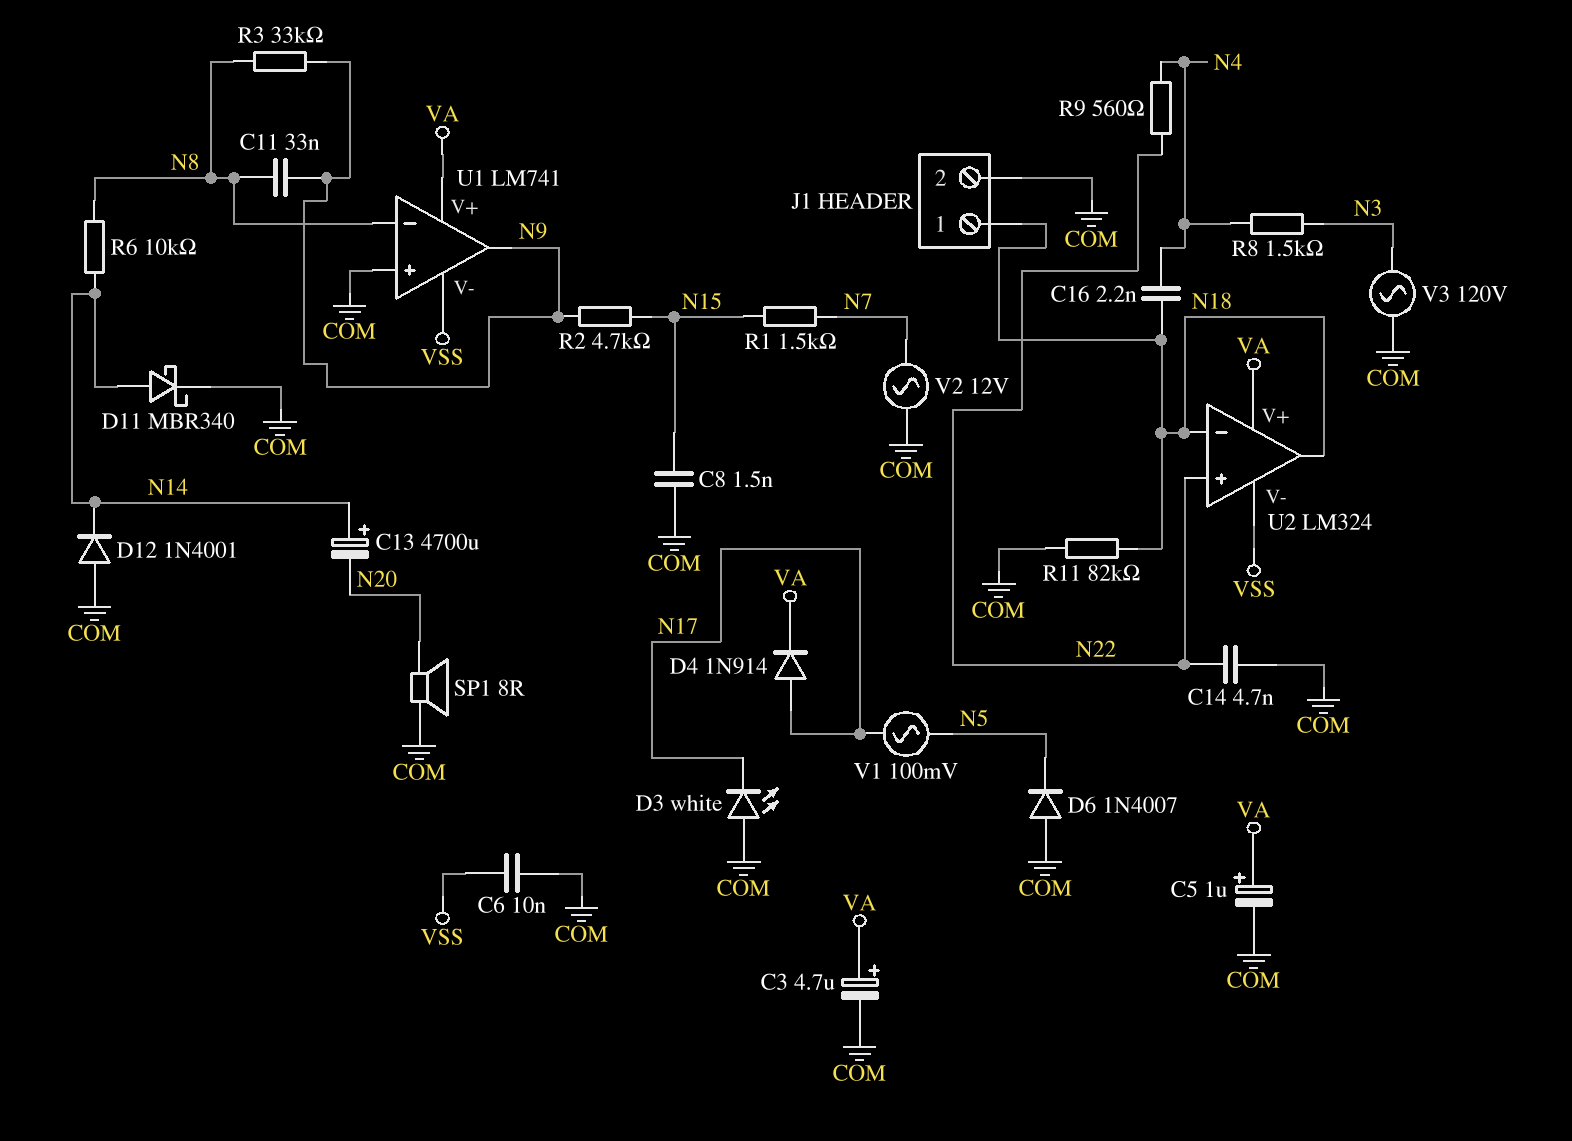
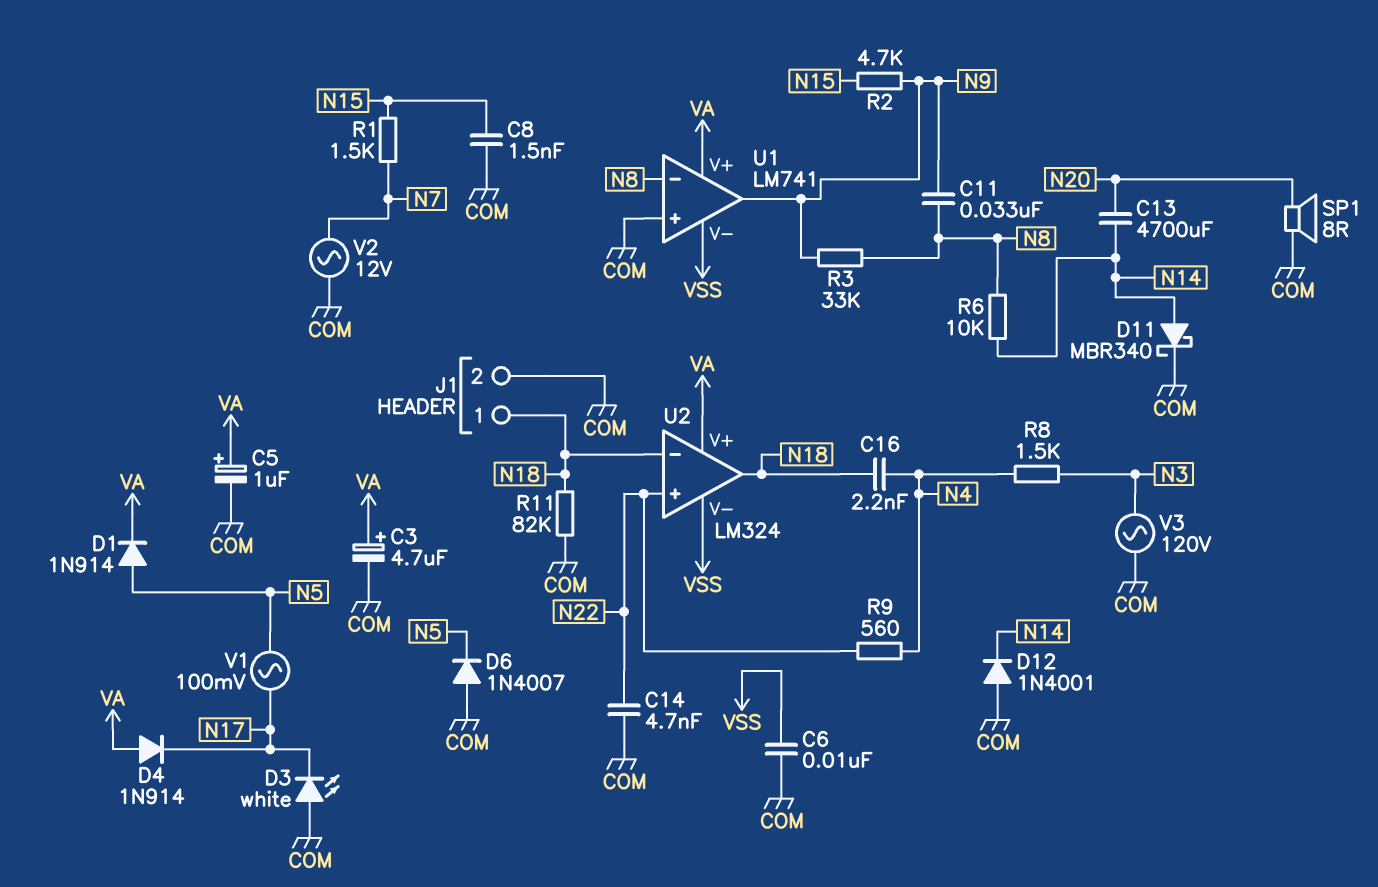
C13: 4700uF (plus N14, minus N20) -> 4700uF (N14, N20)
D1: none -> diode 1N914 (A N5, K VA)
D4: diode 1N914 (A N17, K VA) -> diode 1N914 (A VA, K N17)

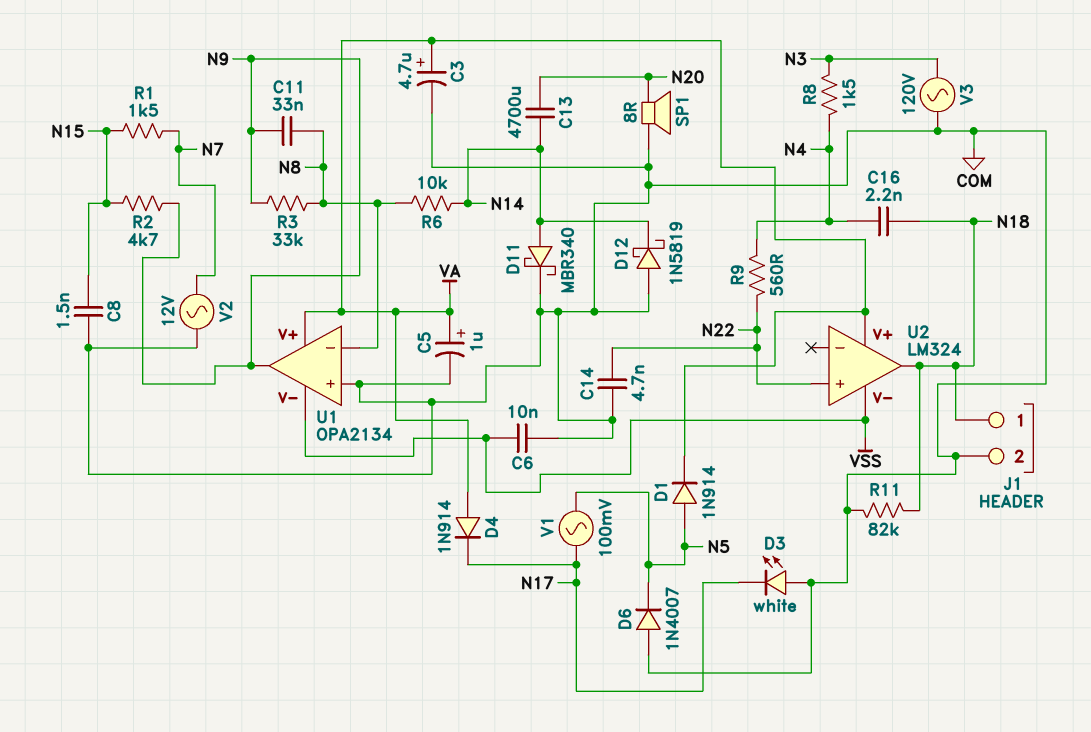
D12: diode 1N4001 (A COM, K N14) -> schottky 1N5819 (A COM, K N14)
U1: LM741 -> OPA2134
U2 pin in-: N18 -> none

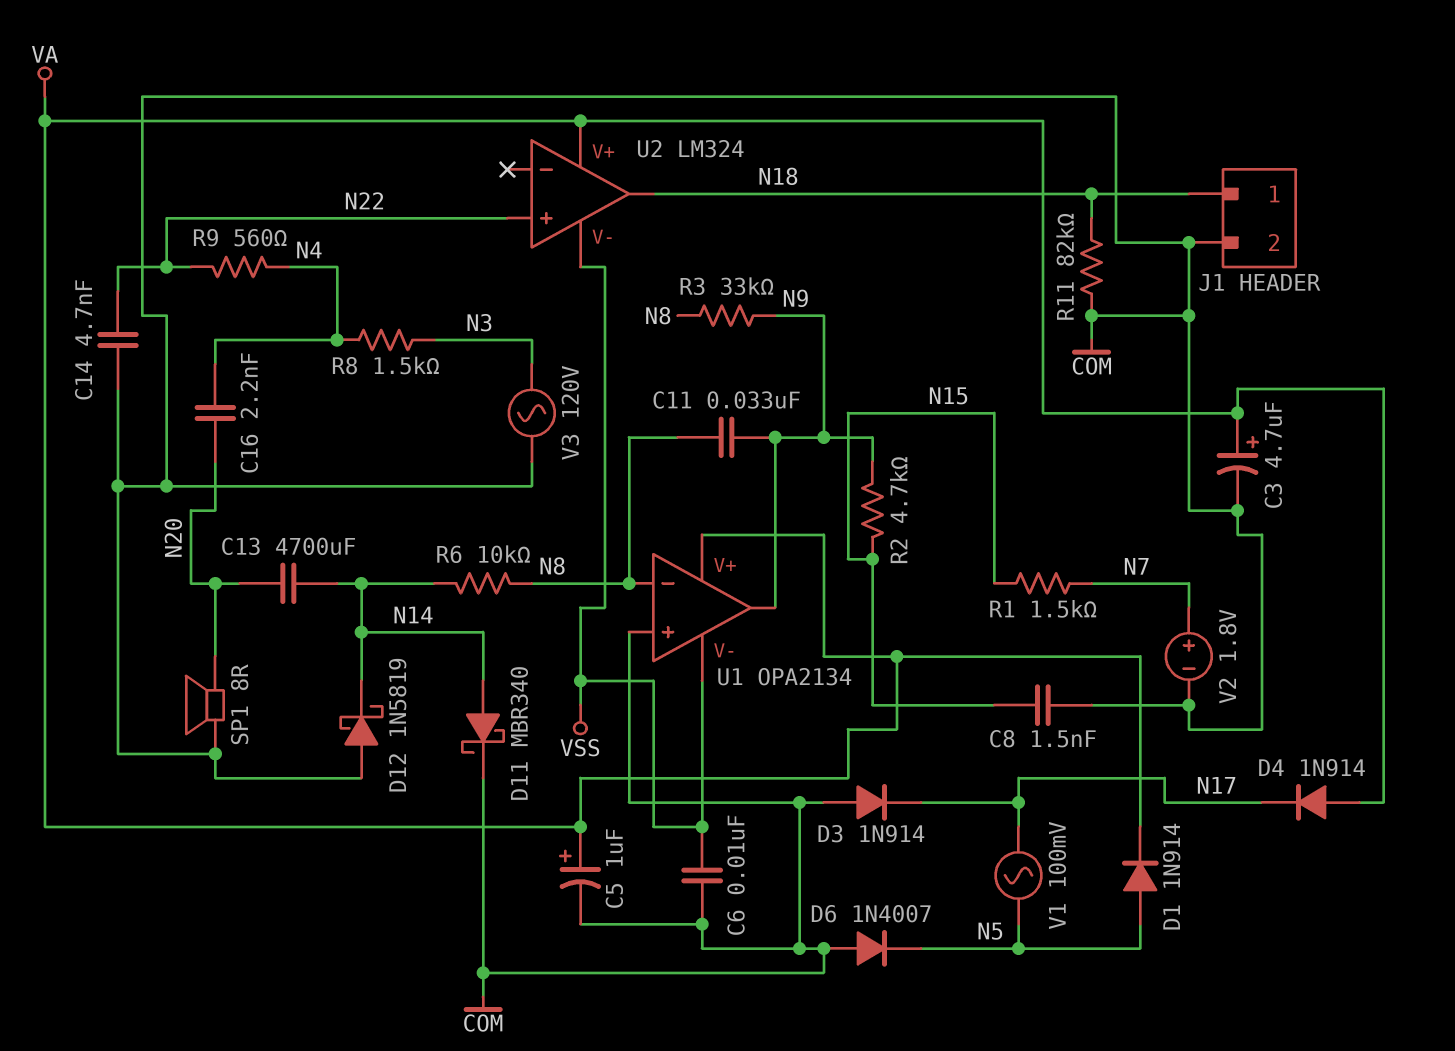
C16: 2.2nF (N4, N18) -> 2.2nF (N4, N20)
D3: LED white (A COM, K N17) -> diode 1N914 (A COM, K N17)
V2: AC 12V (COM, N7) -> 1.8V (plus N7, minus COM)

